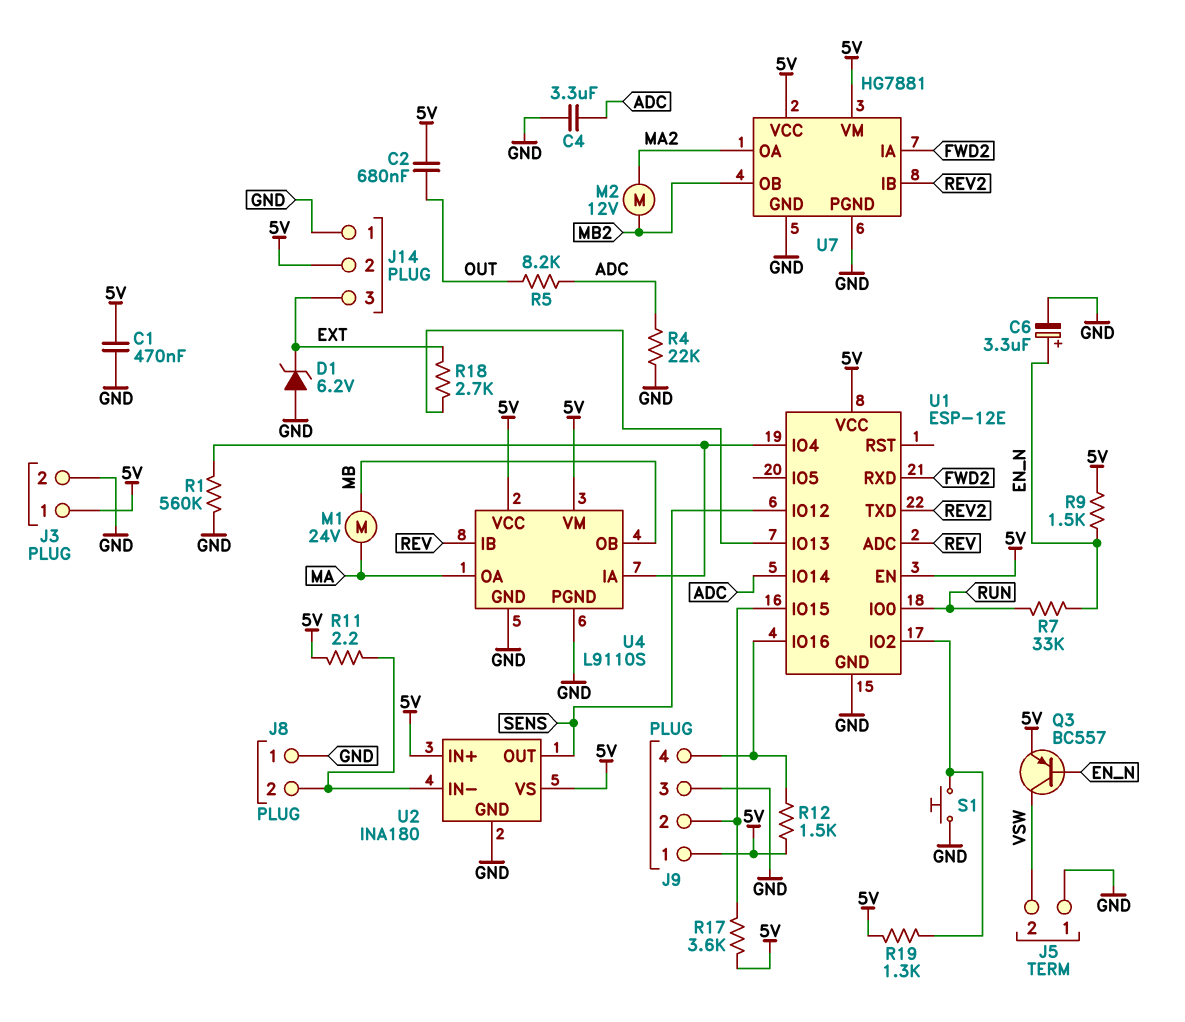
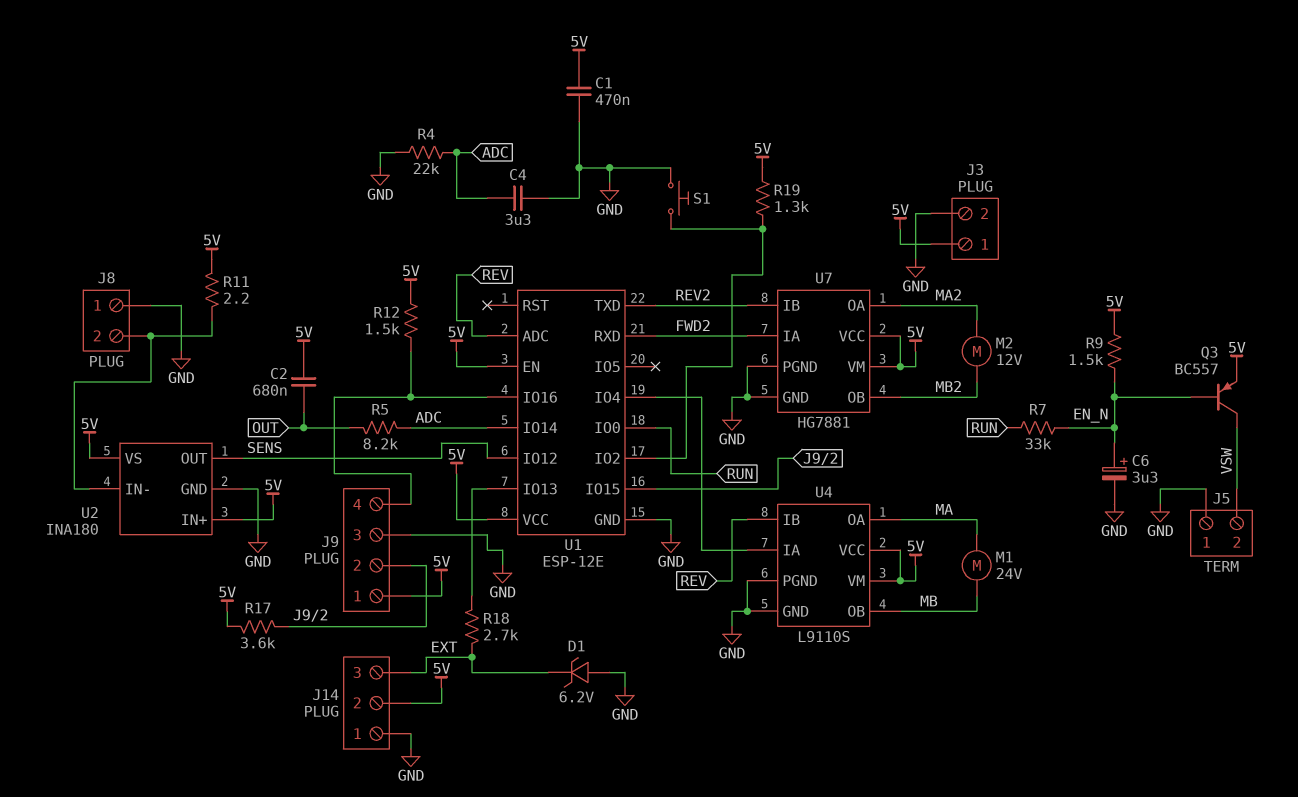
R1: 560k (GND, U1/IO4) -> none

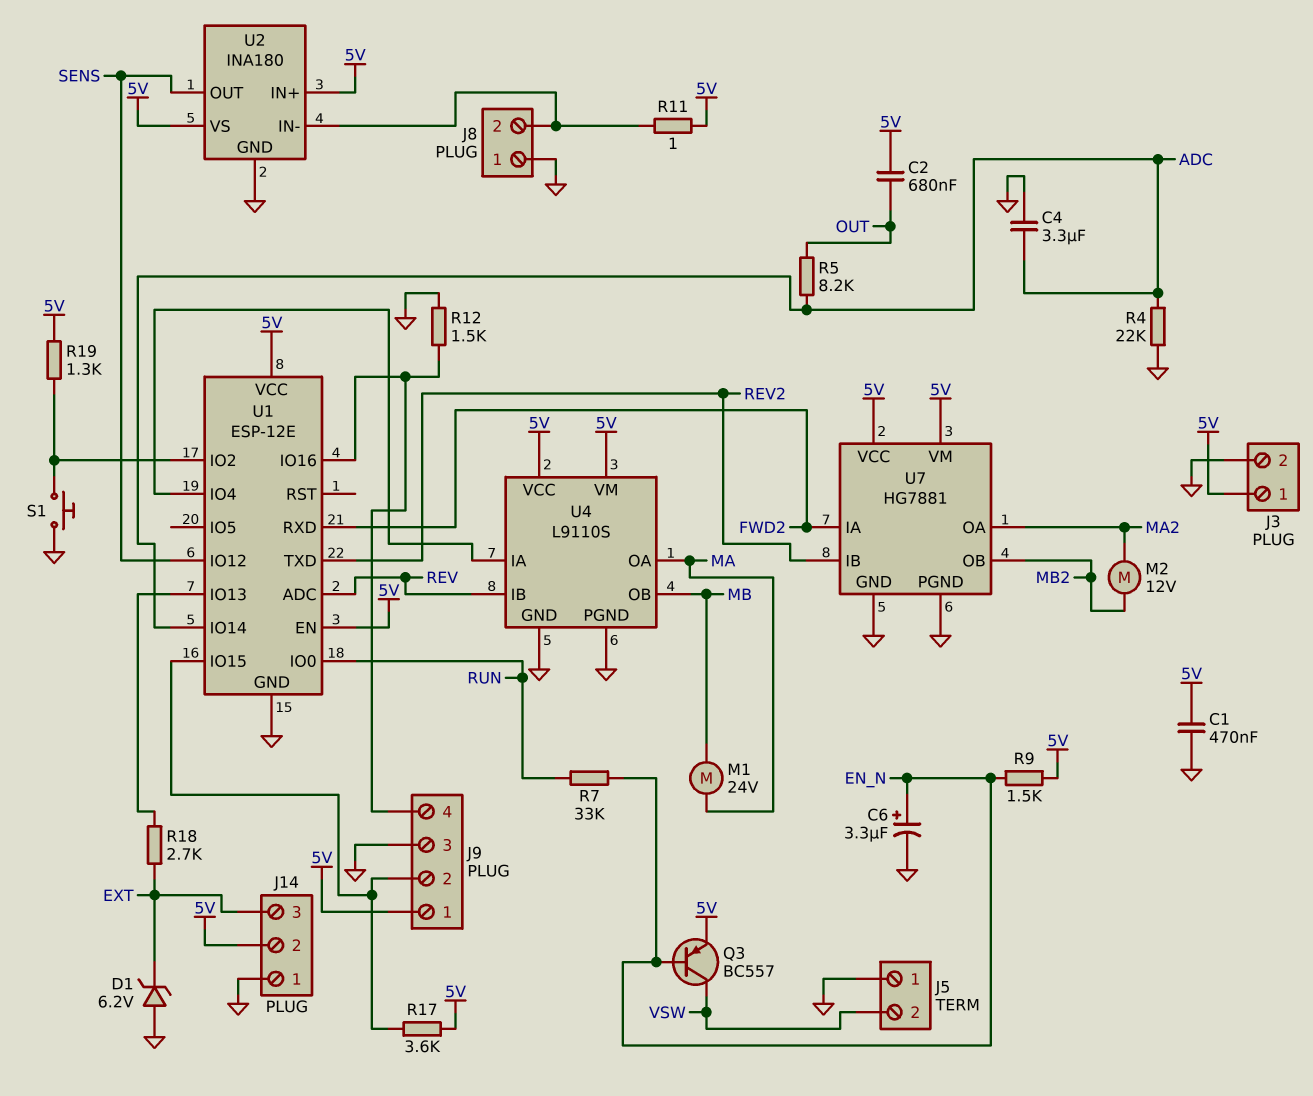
R11: 2.2 (5V, J8/2) -> 1 (5V, J8/2)
R12: 1.5k (5V, J9/4) -> 1.5k (GND, J9/4)

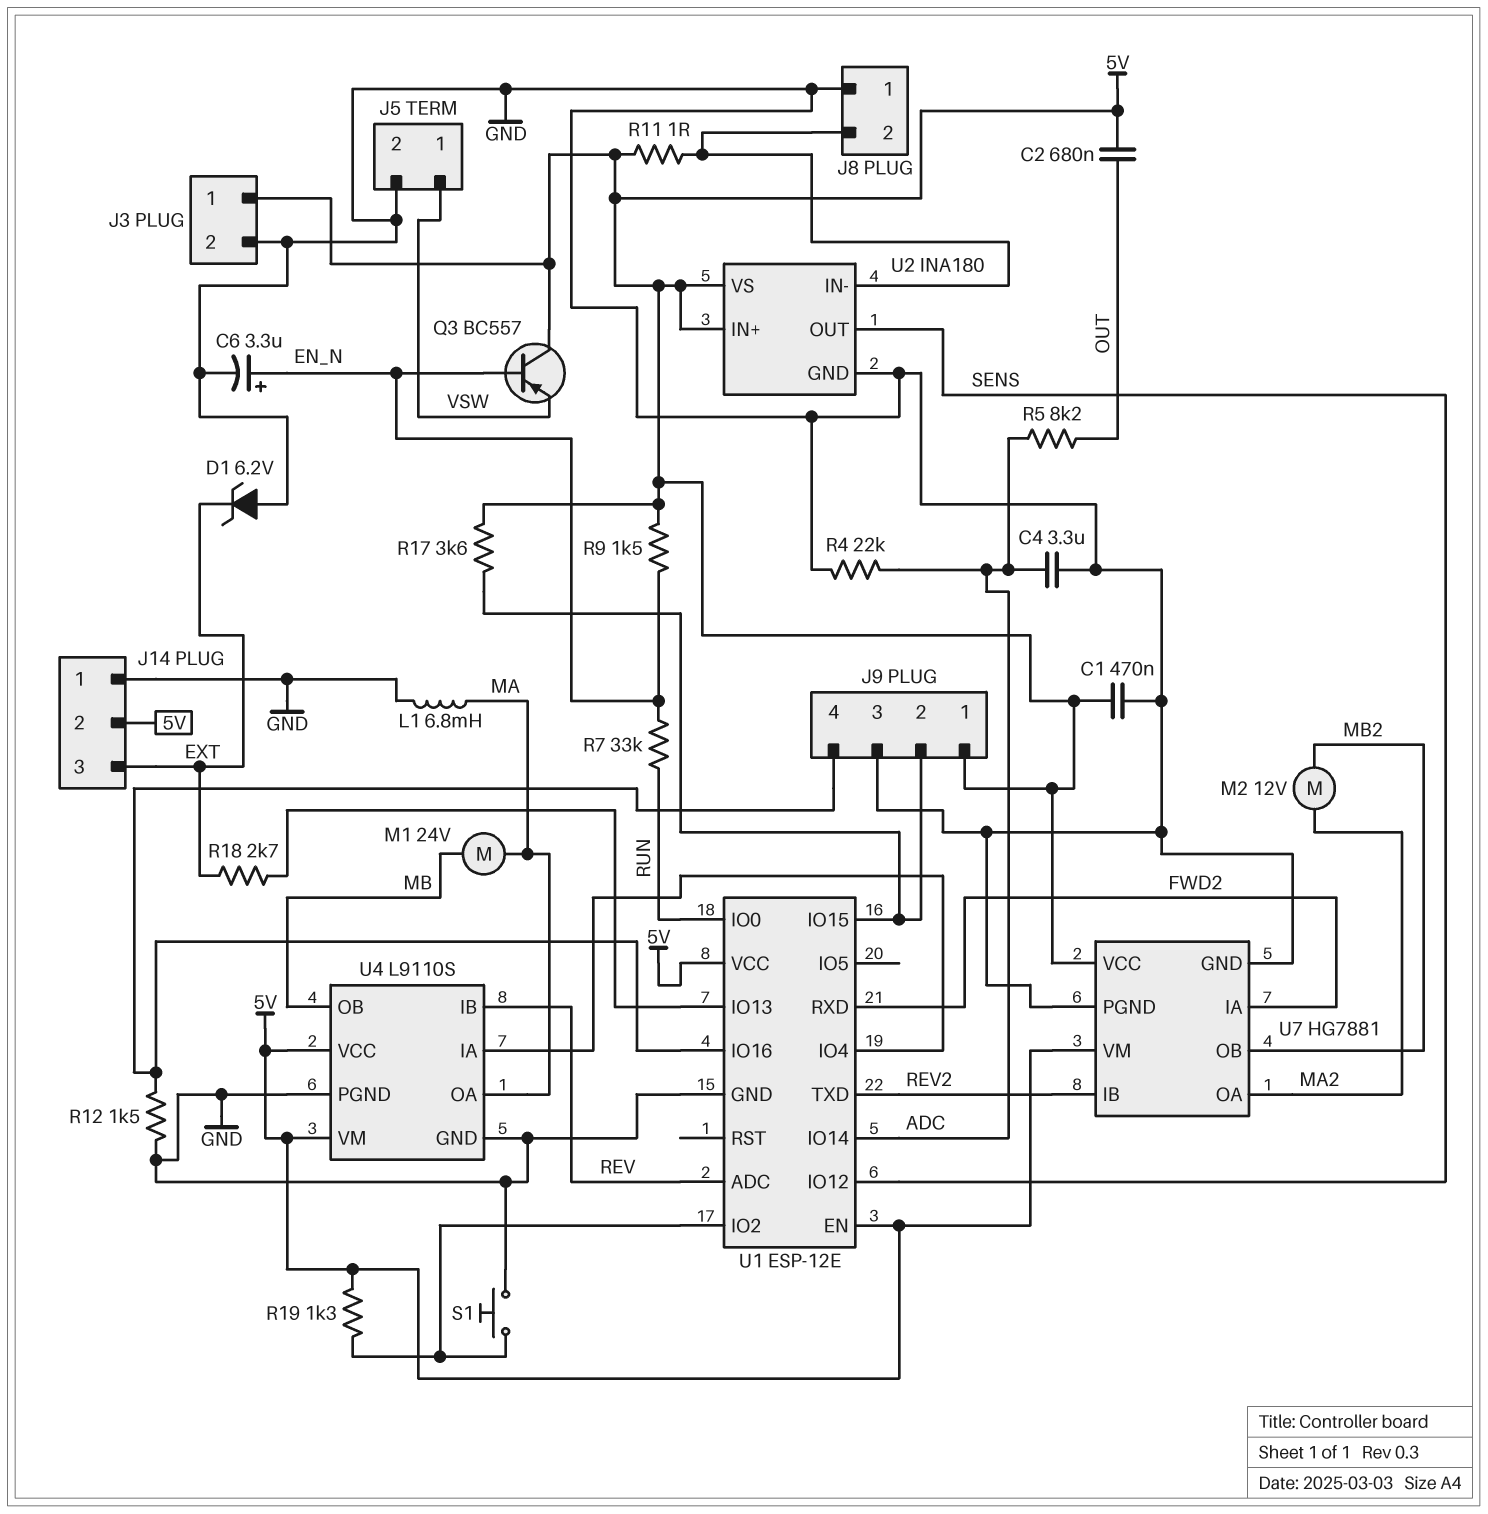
J5 pin 1: GND -> VSW
J5 pin 2: VSW -> GND
L1: none -> 6.8mH (GND, MA)
Q3: PNP BC557 (B EN_N, C VSW, E 5V) -> PNP BC557 (B EN_N, C 5V, E VSW)

